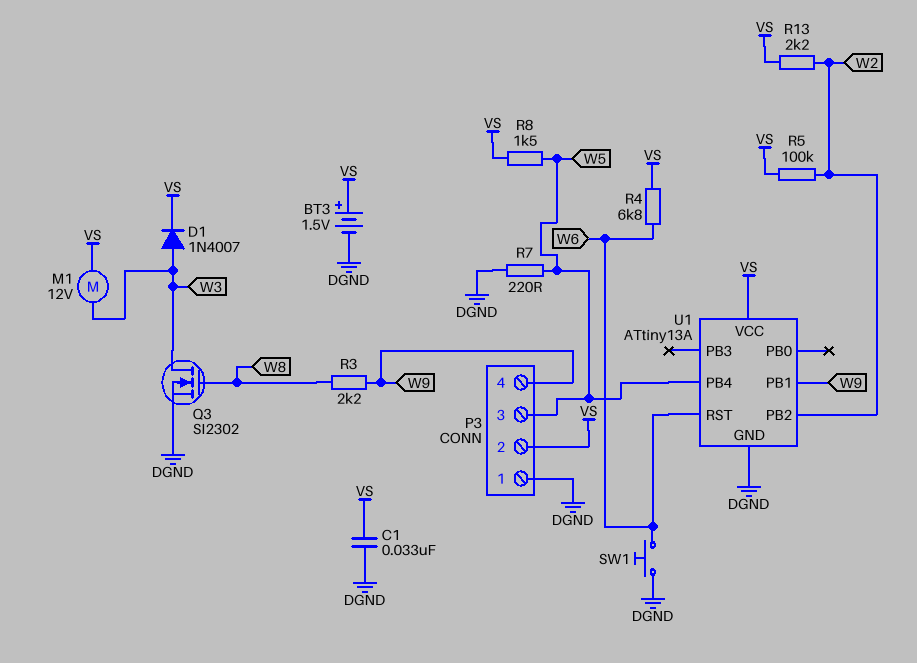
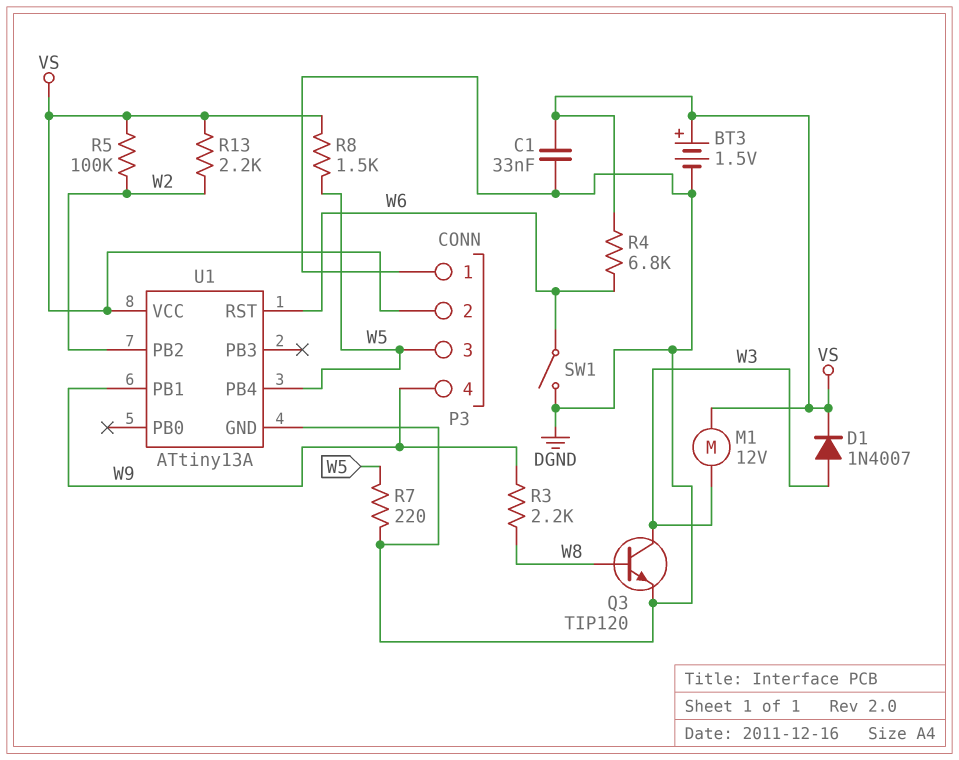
Q3: NMOS SI2302 (G W8, D W3, S DGND) -> NPN TIP120 (B W8, C W3, E DGND)
SW1: button (DGND, W6) -> switch (DGND, W6)

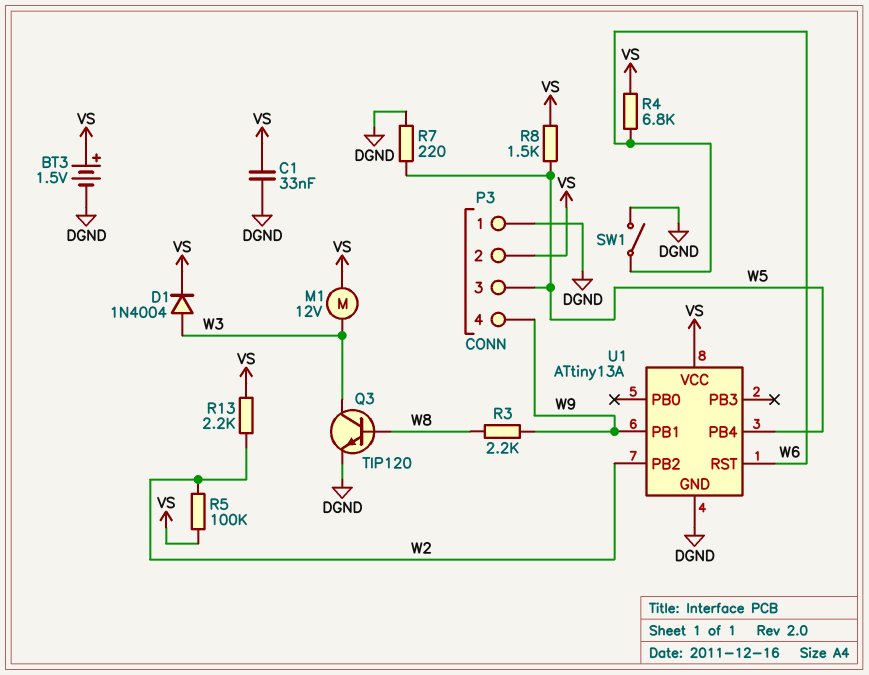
D1: diode 1N4007 (A W3, K VS) -> diode 1N4004 (A W3, K VS)

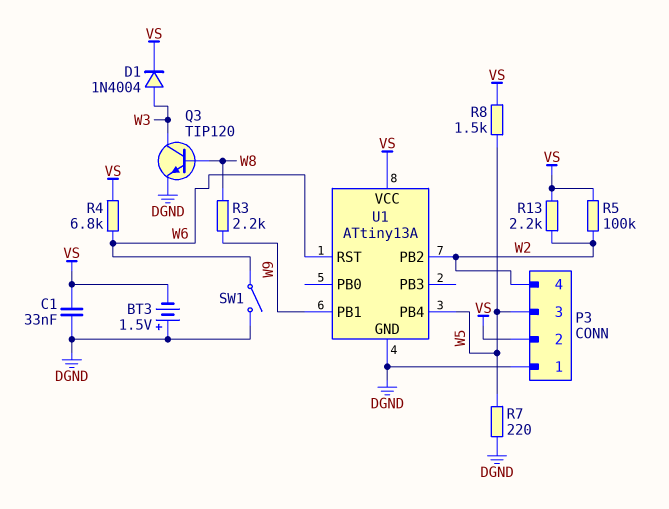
BT3: 1.5V (plus VS, minus DGND) -> 1.5V (plus DGND, minus VS)
M1: motor 12V (VS, W3) -> none
P3 pin 4: W9 -> W2

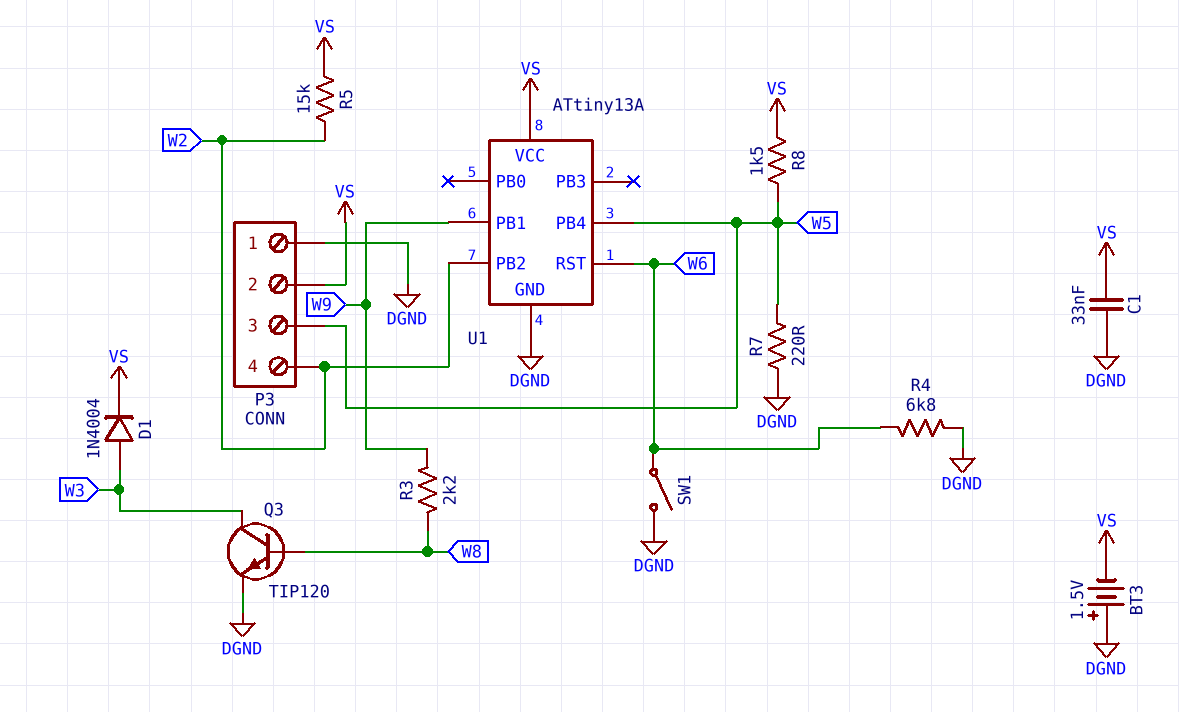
R4: 6.8k (VS, W6) -> 6.8k (DGND, W6)
R5: 100k (VS, W2) -> 15k (VS, W2)
R13: 2.2k (VS, W2) -> none

